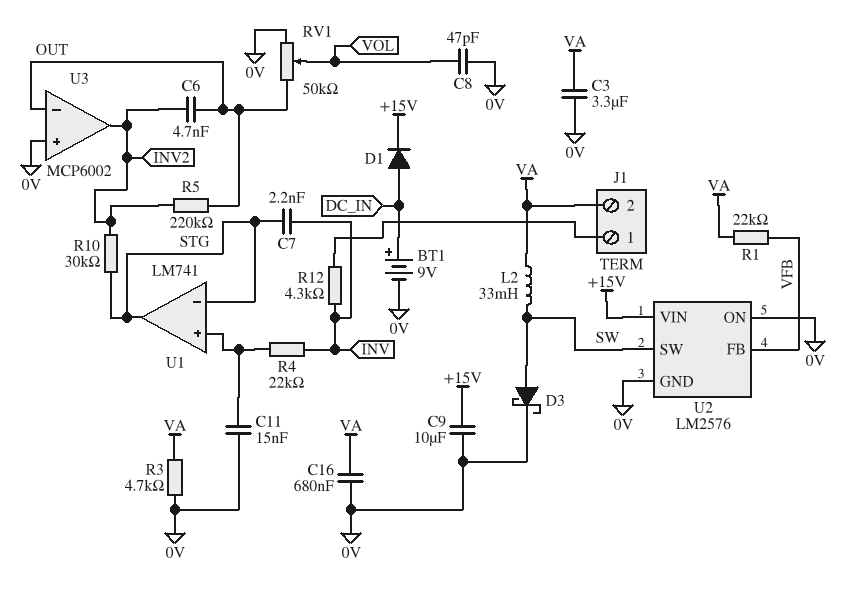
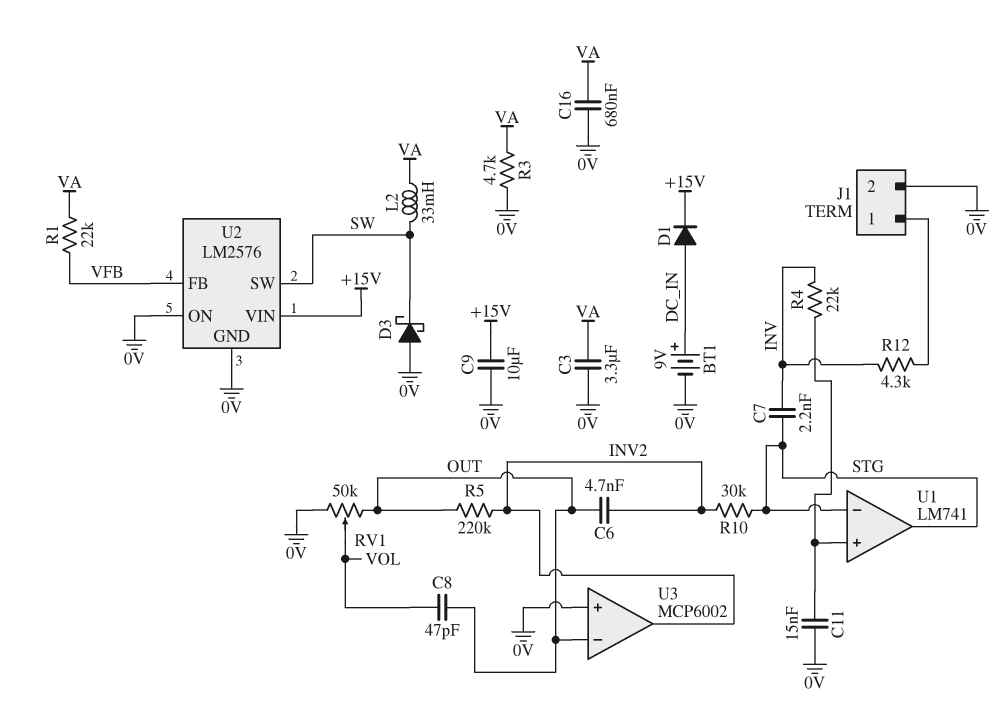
C8: 47pF (0V, VOL) -> 47pF (OUT, VOL)
D3: schottky (A SW, K 0V) -> schottky (A 0V, K SW)
J1 pin 2: VA -> 0V

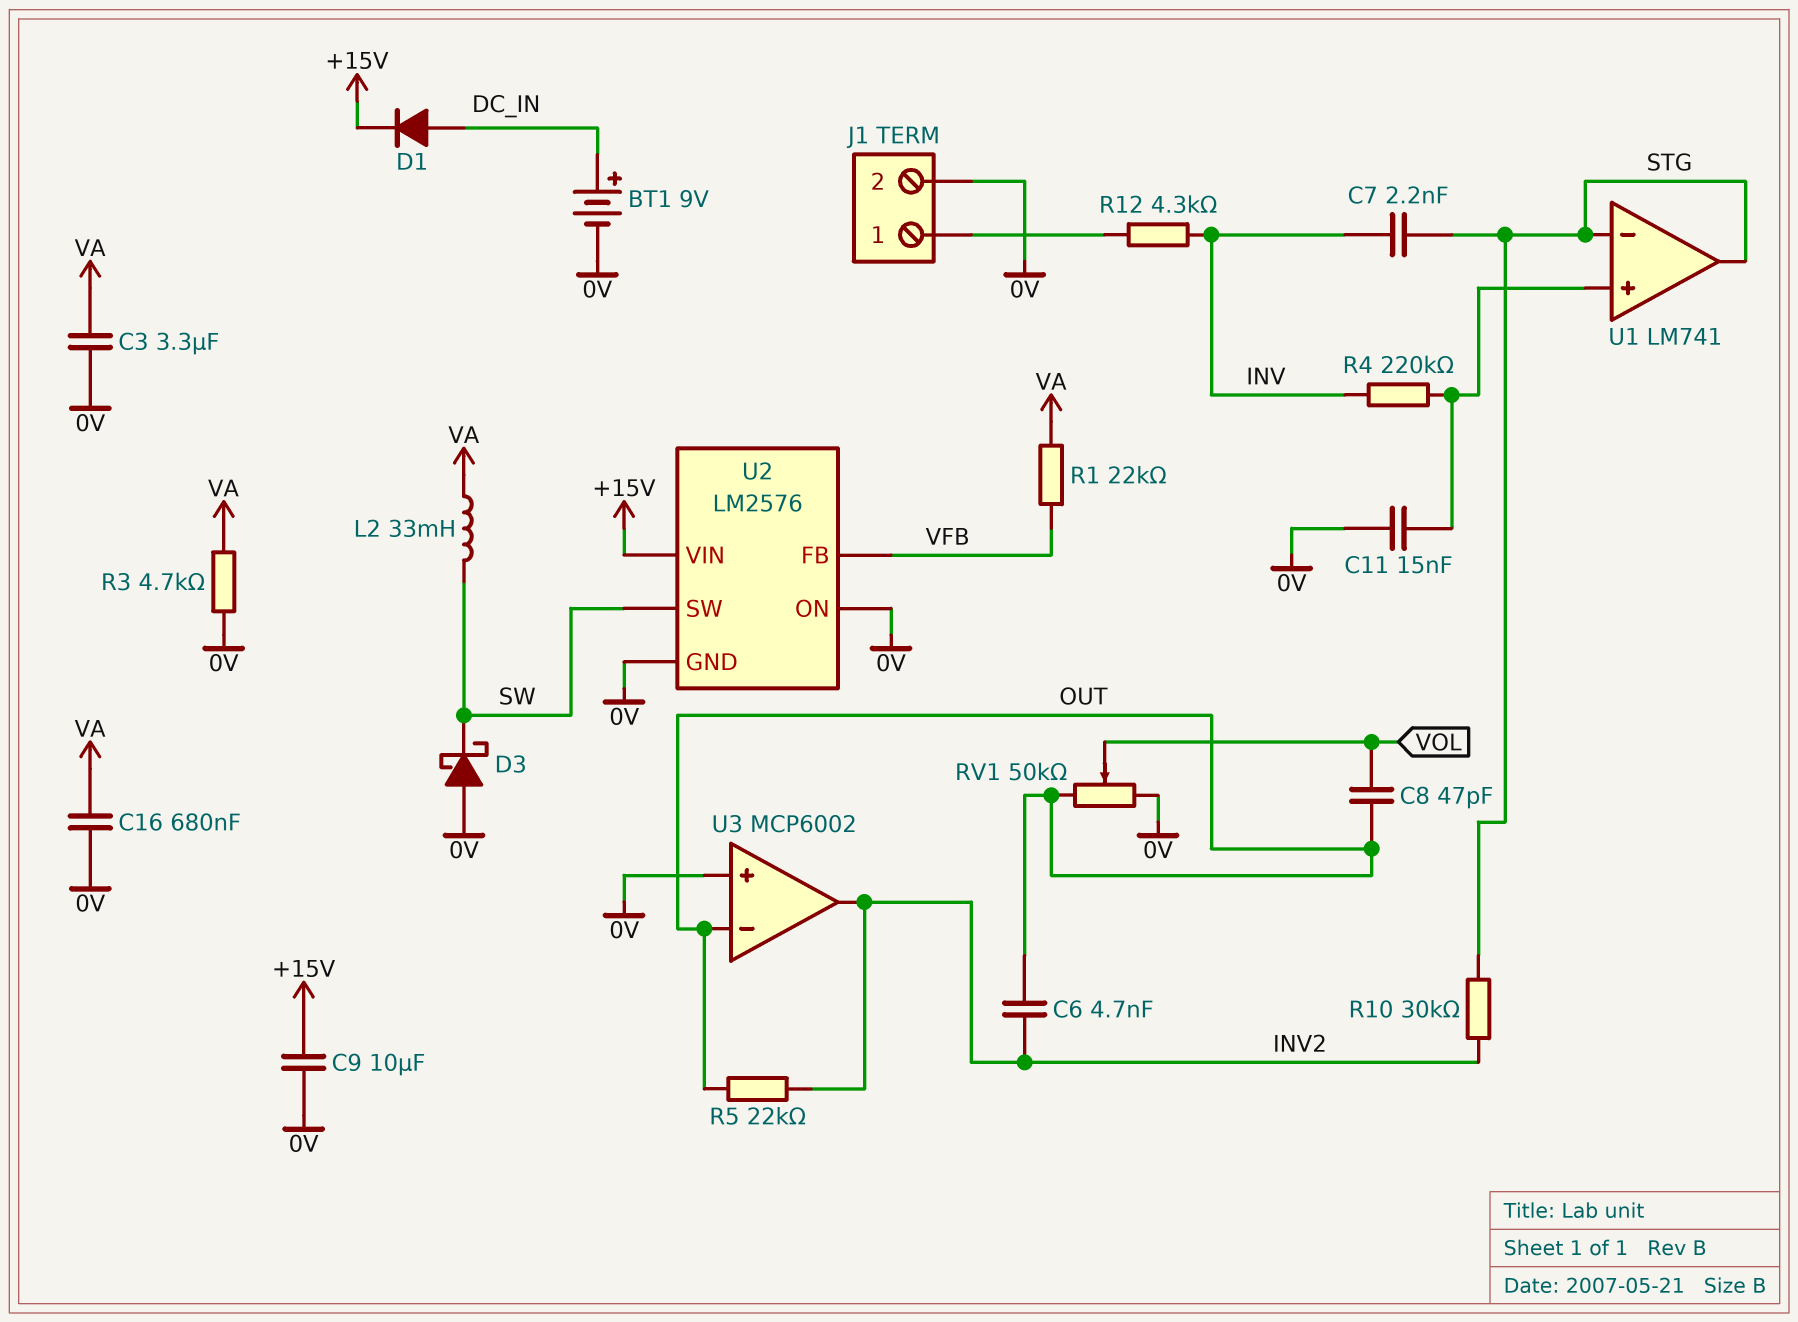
R4: 22k (INV, U1/in+) -> 220k (INV, U1/in+)
R5: 220k (INV2, OUT) -> 22k (INV2, OUT)

